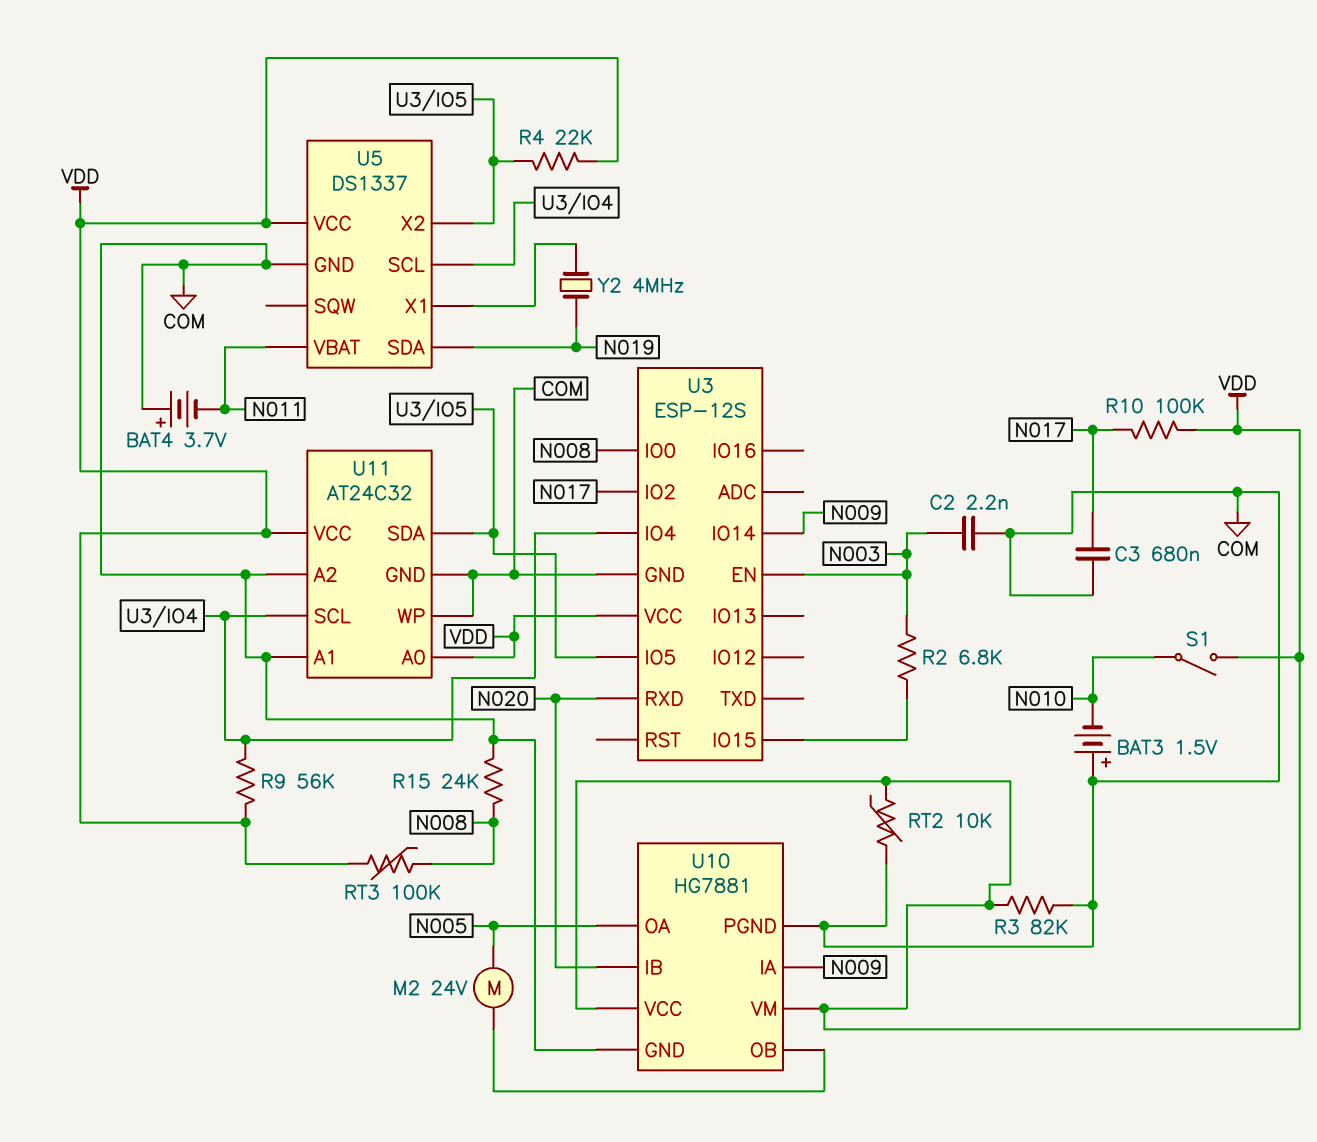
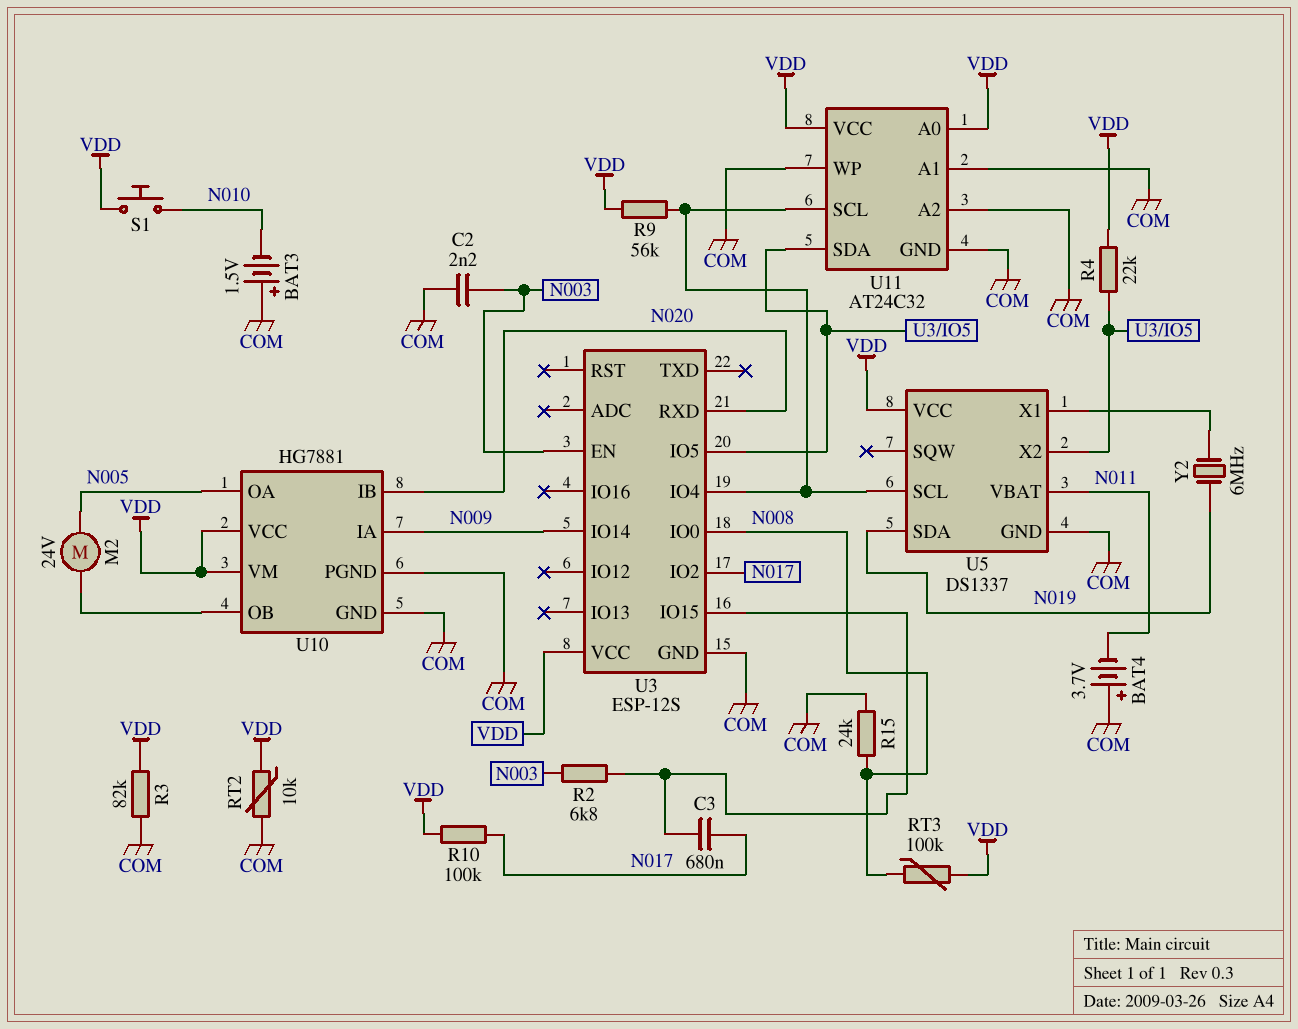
C3: 680nF (COM, N017) -> 680nF (N017, U3/IO15)
S1: switch (N010, VDD) -> button (N010, VDD)
Y2: 4MHz (N019, U5/X1) -> 6MHz (N019, U5/X1)

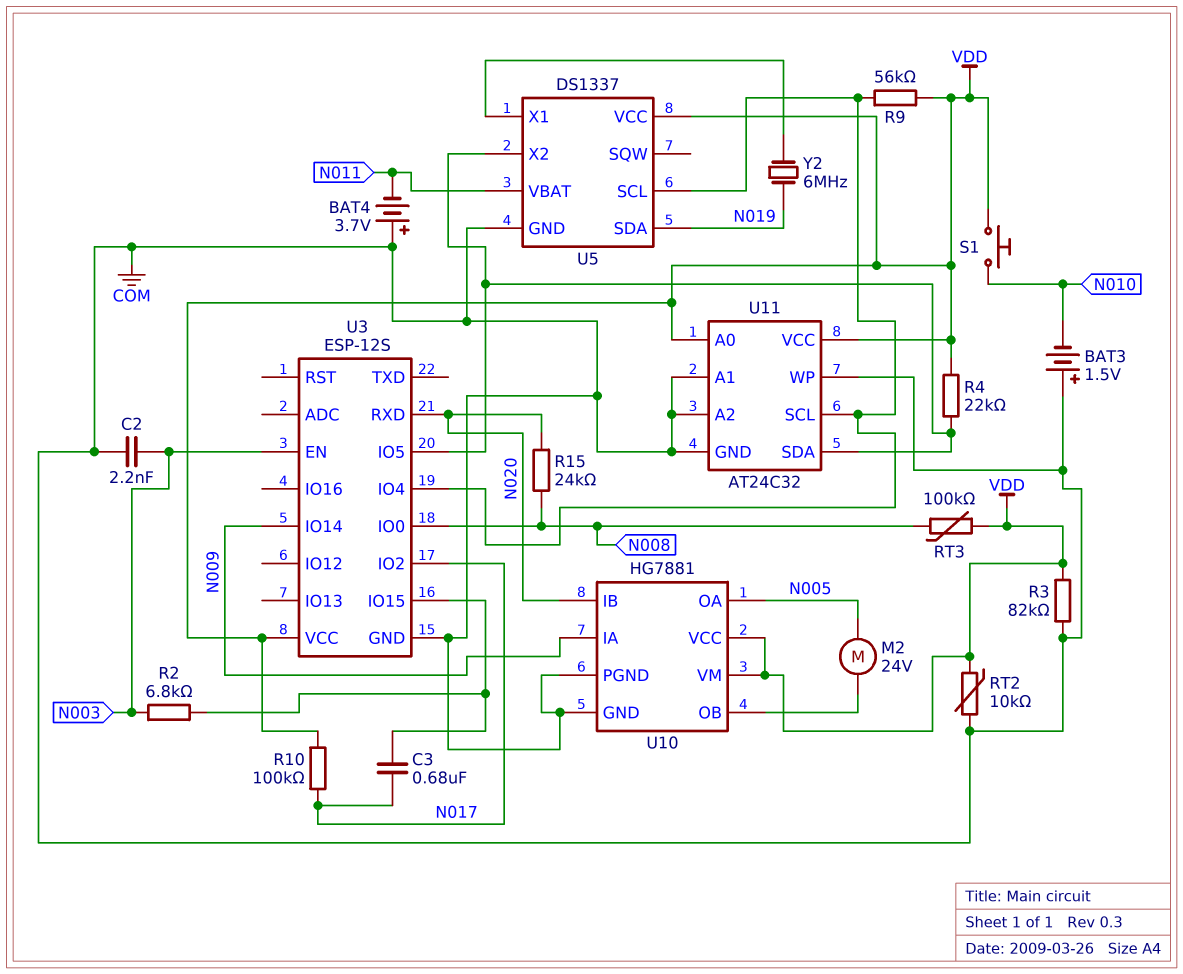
R15: 24k (COM, N008) -> 24k (N008, N020)

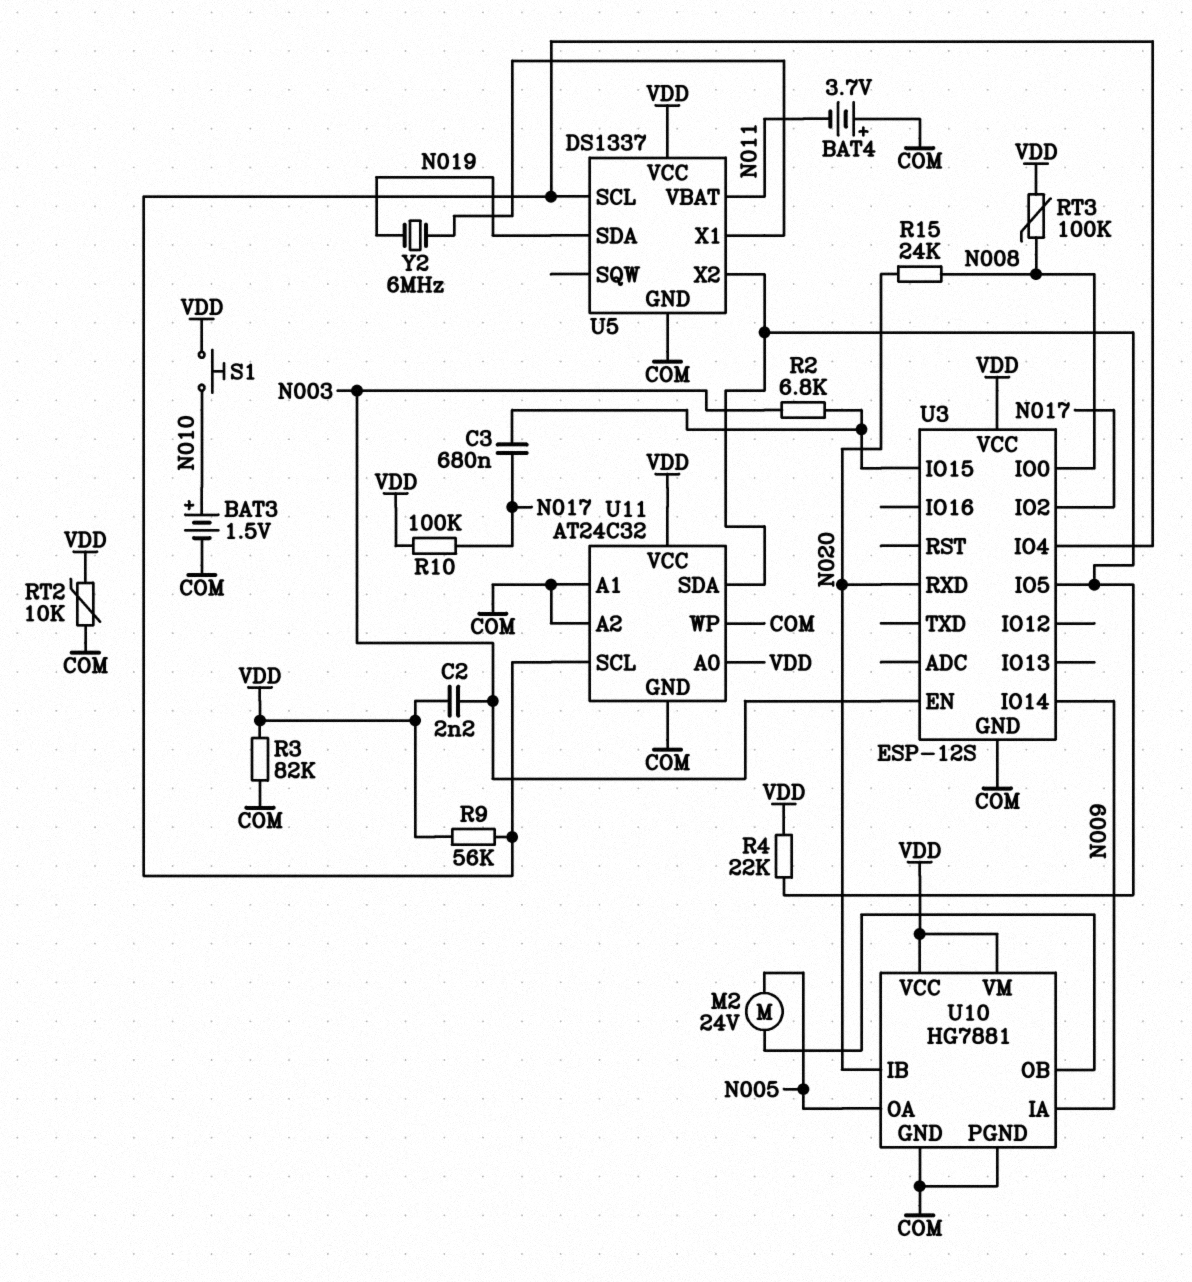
BAT3: 1.5V (plus COM, minus N010) -> 1.5V (plus N010, minus COM)
C2: 2.2nF (COM, N003) -> 2.2nF (N003, VDD)

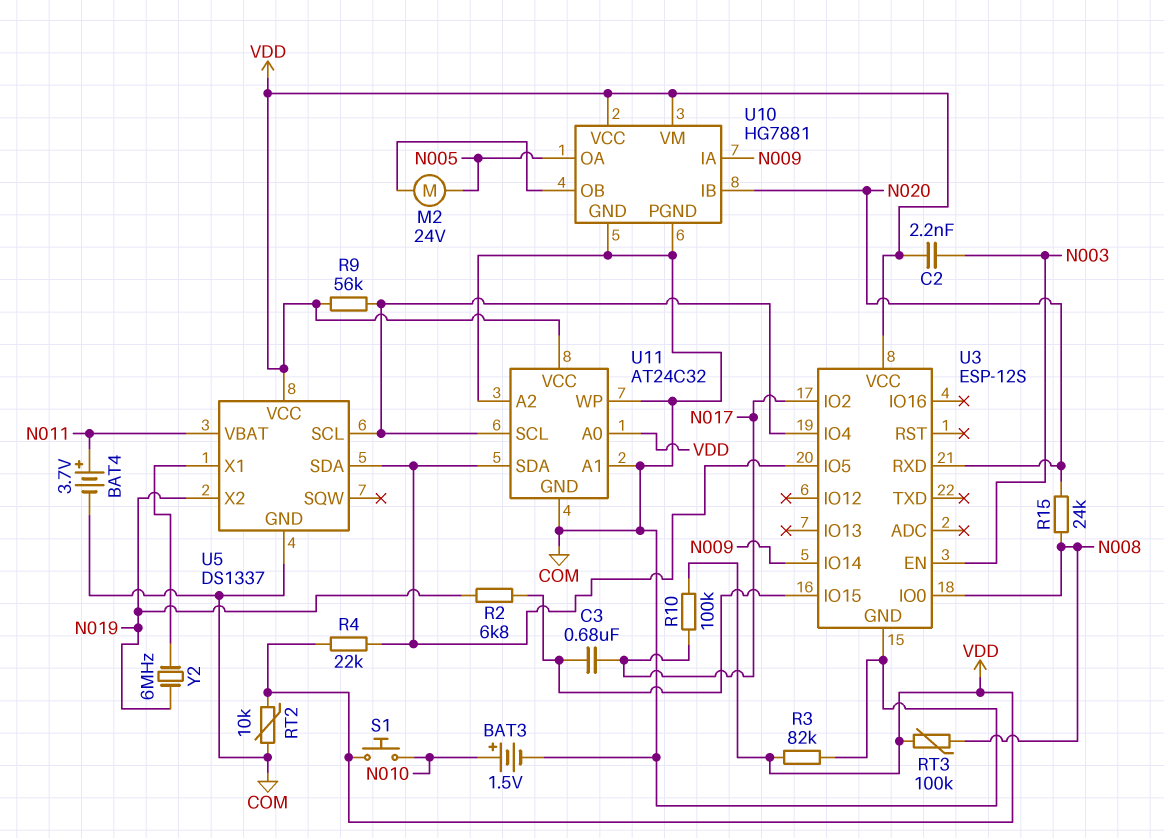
BAT4: 3.7V (plus COM, minus N011) -> 3.7V (plus N011, minus COM)
R2: 6.8k (N003, U3/IO15) -> 6.8k (N019, U3/IO15)
U5 pin SDA: N019 -> U3/IO5
U5 pin X2: U3/IO5 -> N019

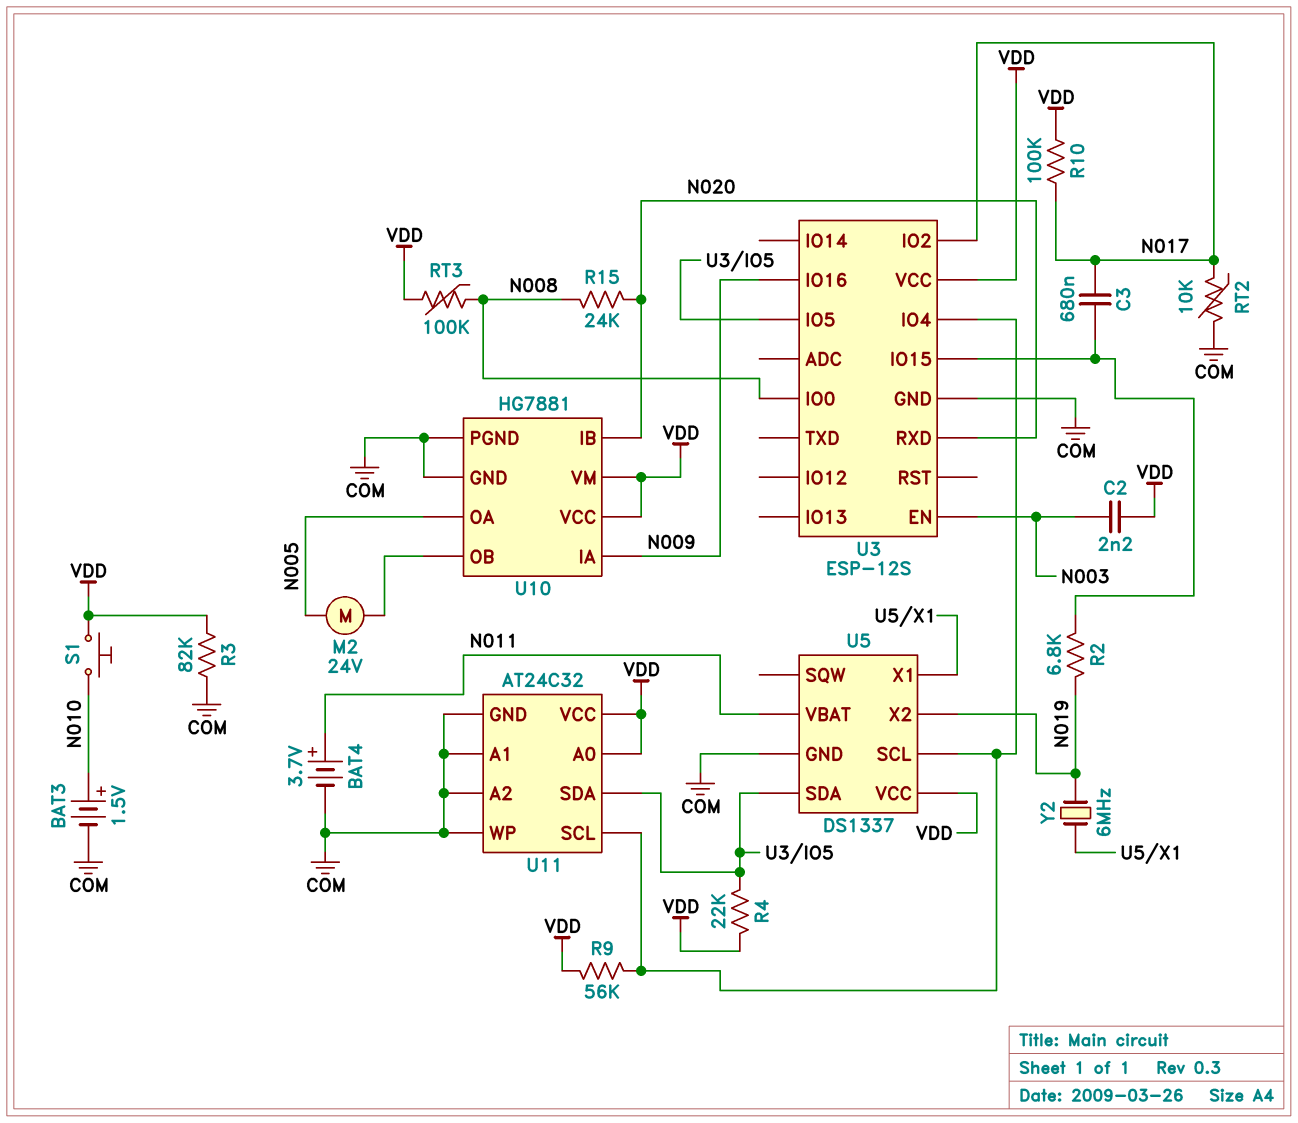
RT2: 10k (COM, VDD) -> 10k (COM, N017)
U3 pin IO14: N009 -> none
U3 pin IO16: none -> N009

